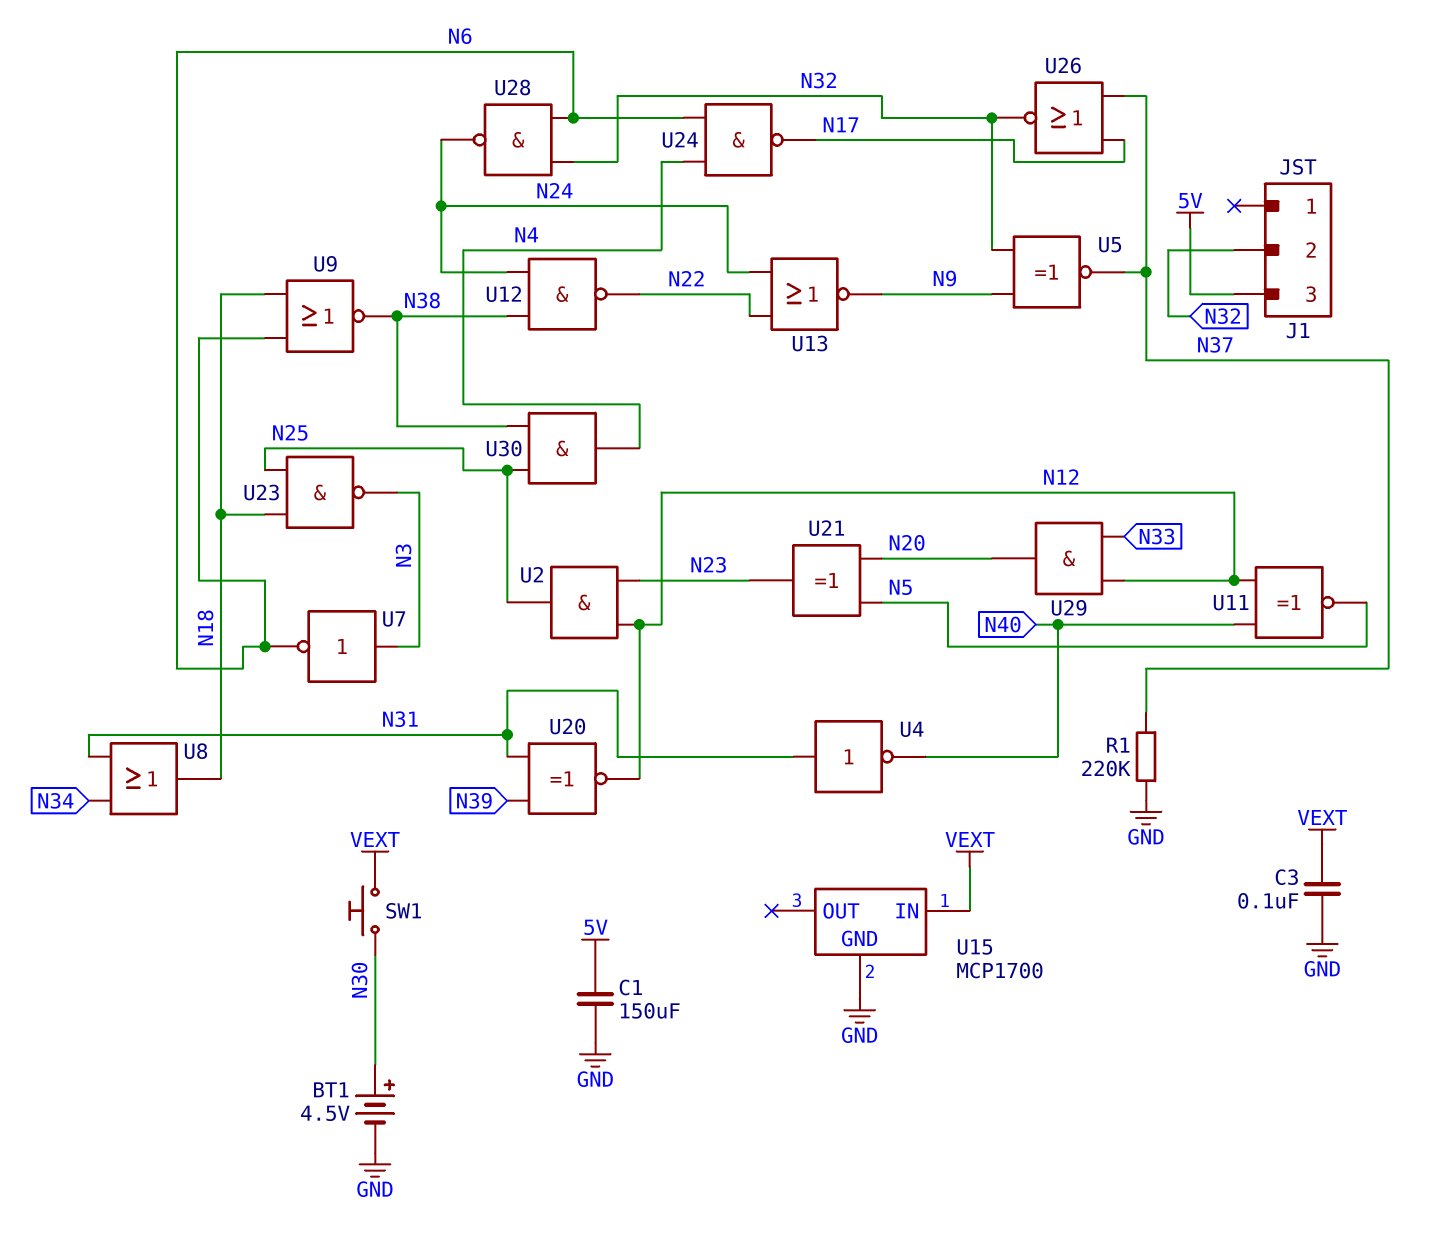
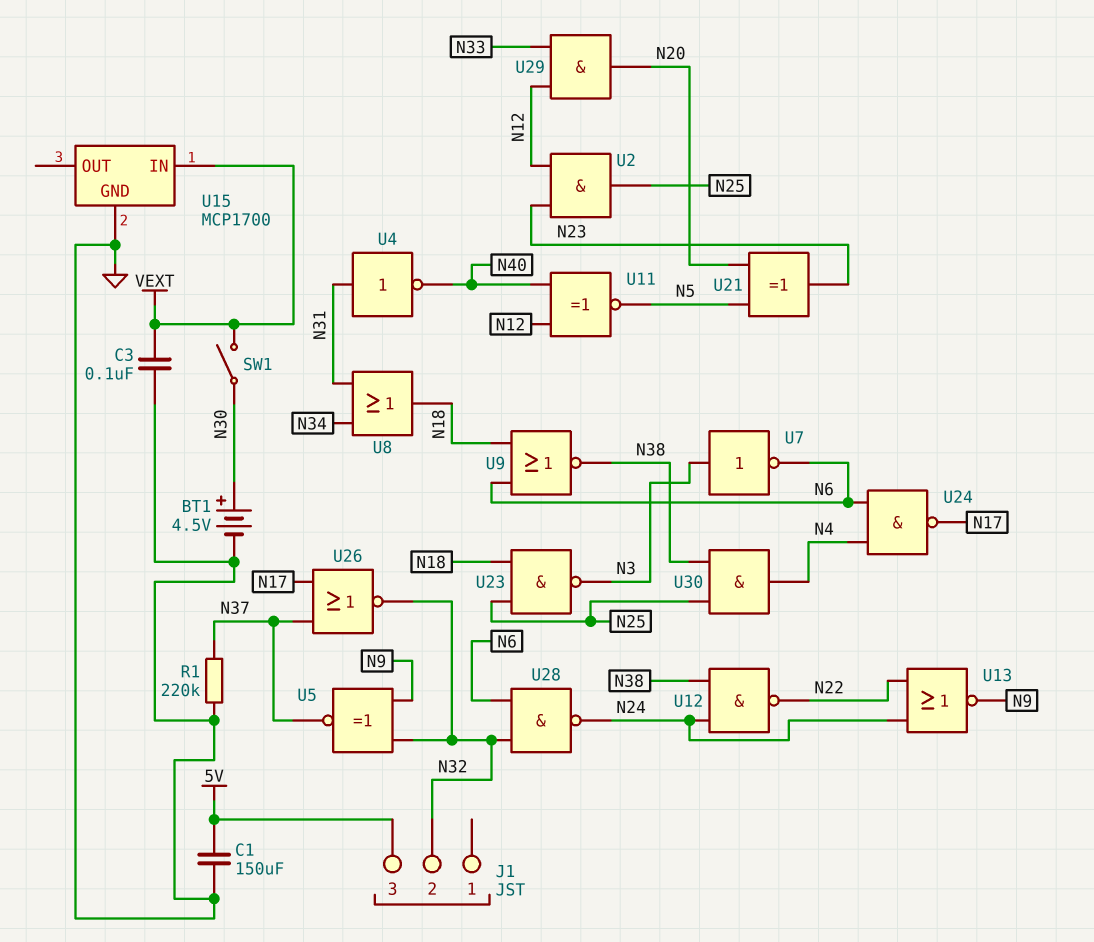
SW1: button (N30, VEXT) -> switch (N30, VEXT)
U20: XNOR (in N31, in N39, out N12) -> none

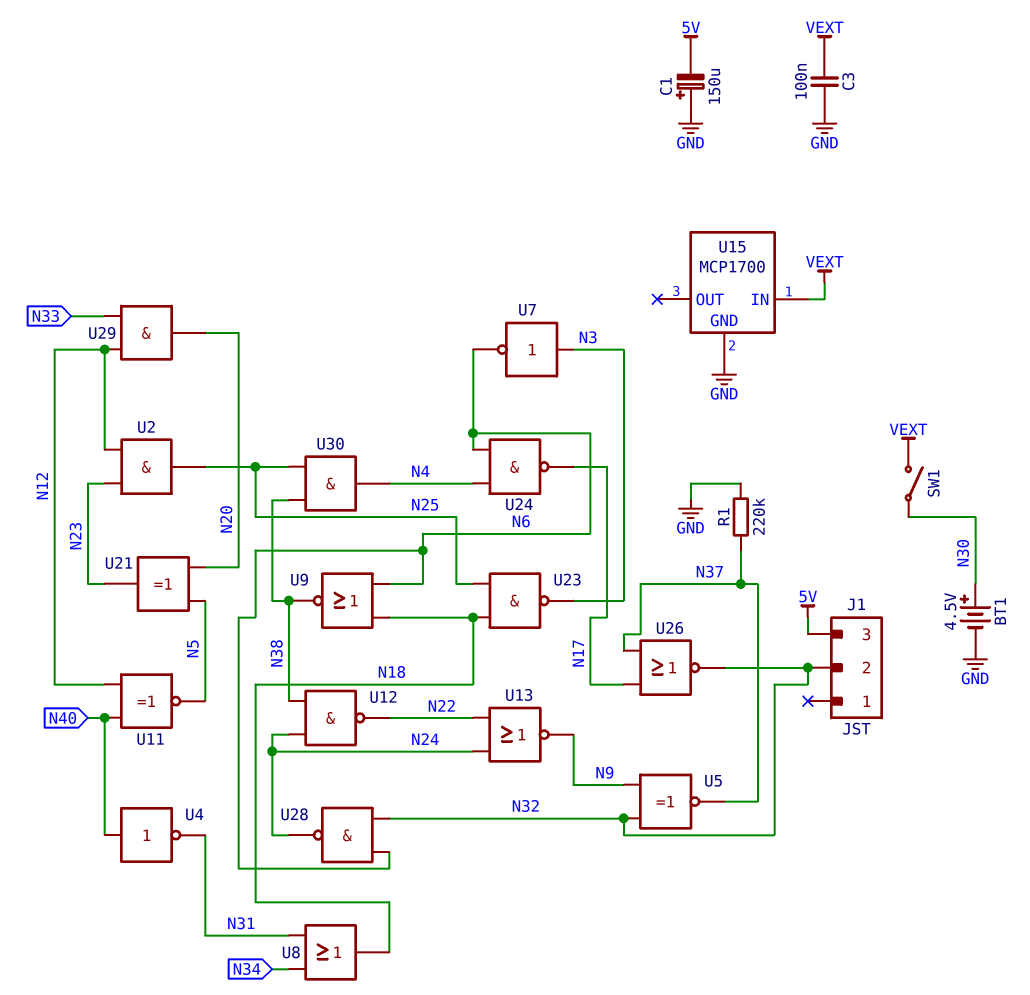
C1: 150uF (5V, GND) -> 150uF (plus GND, minus 5V)
U4: NOT (in N31, out N40) -> NOT (in N40, out N31)

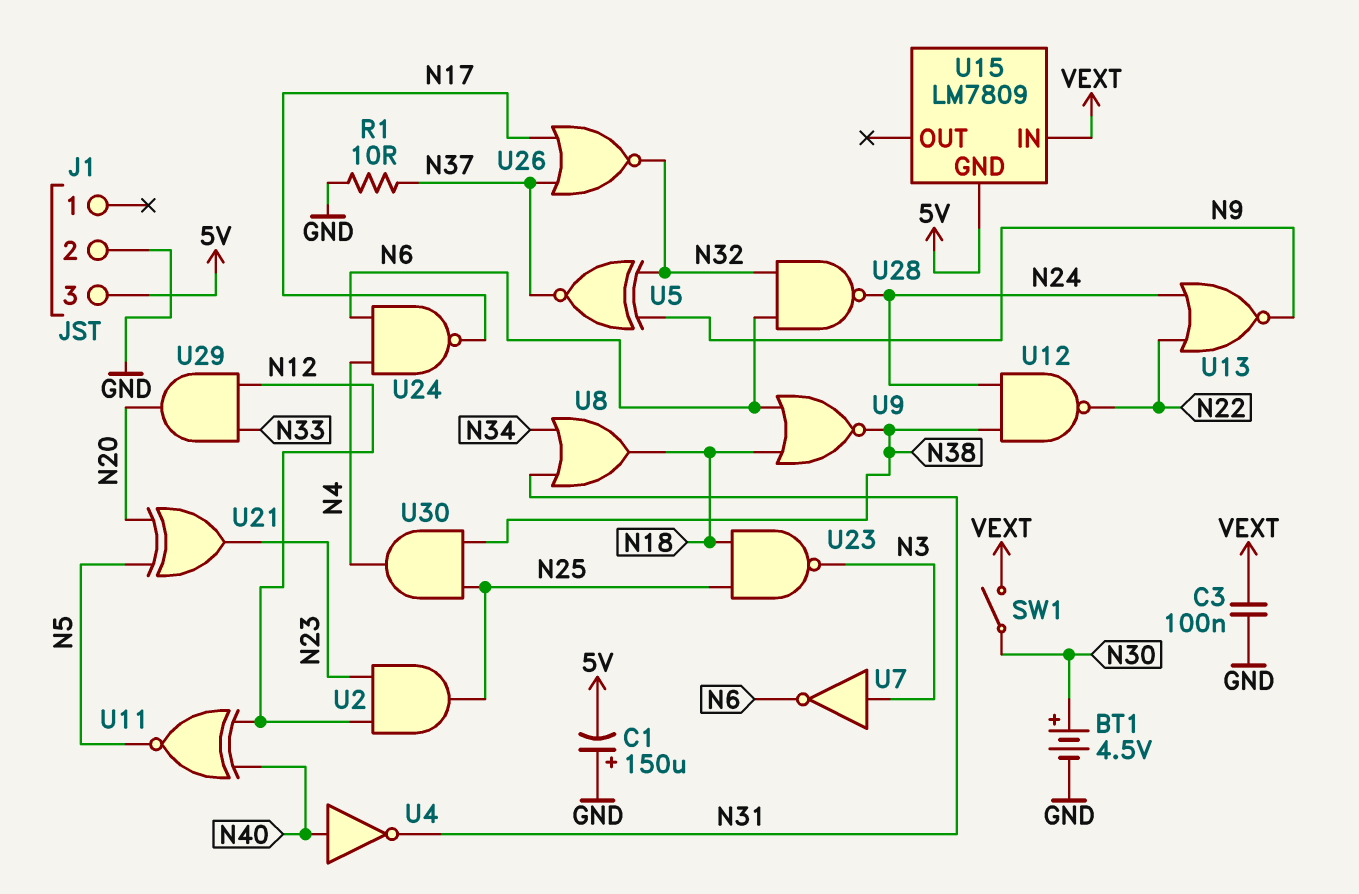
J1 pin 2: N32 -> GND
R1: 220k (GND, N37) -> 10 (GND, N37)
U15: MCP1700 -> LM7809
U15 pin GND: GND -> 5V

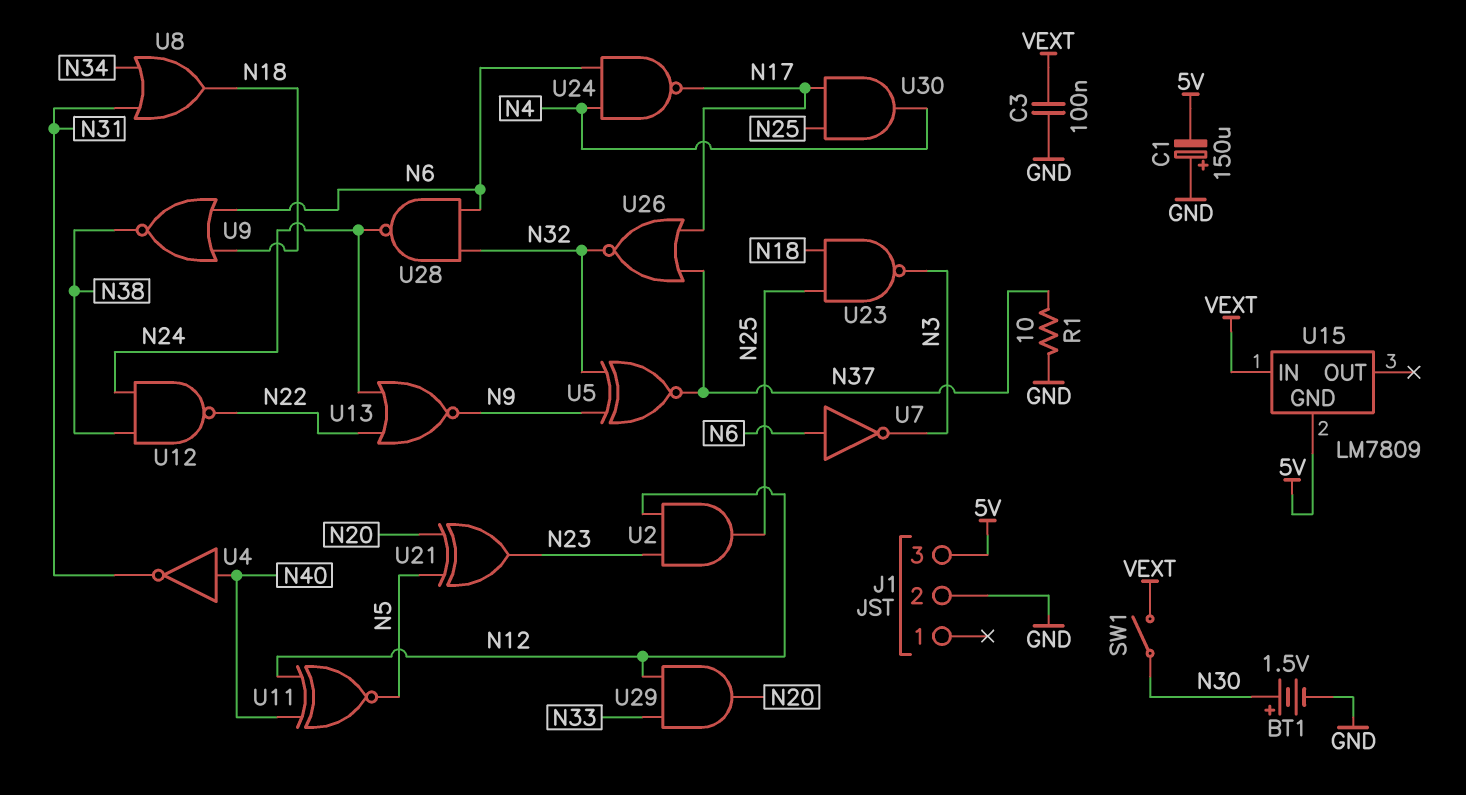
BT1: 4.5V (plus N30, minus GND) -> 1.5V (plus N30, minus GND)
U7: NOT (in N3, out N6) -> NOT (in N6, out N3)
U30: AND (in N25, in N38, out N4) -> AND (in N17, in N25, out N4)

